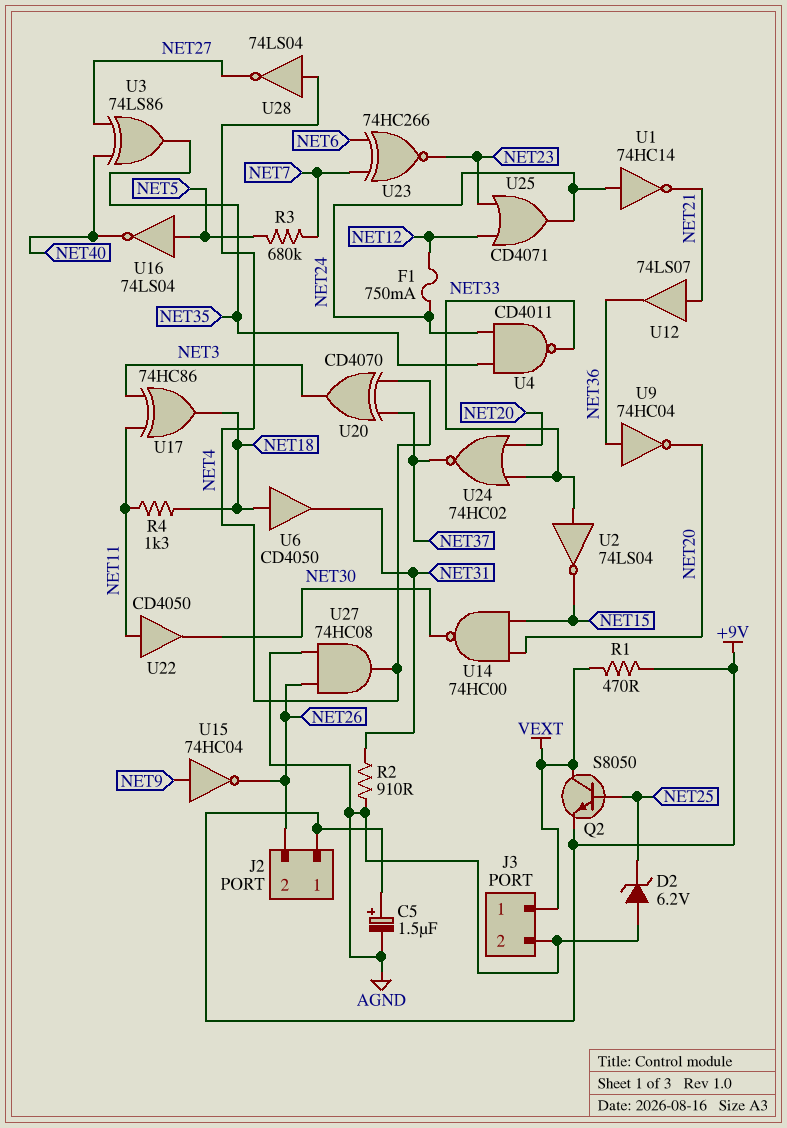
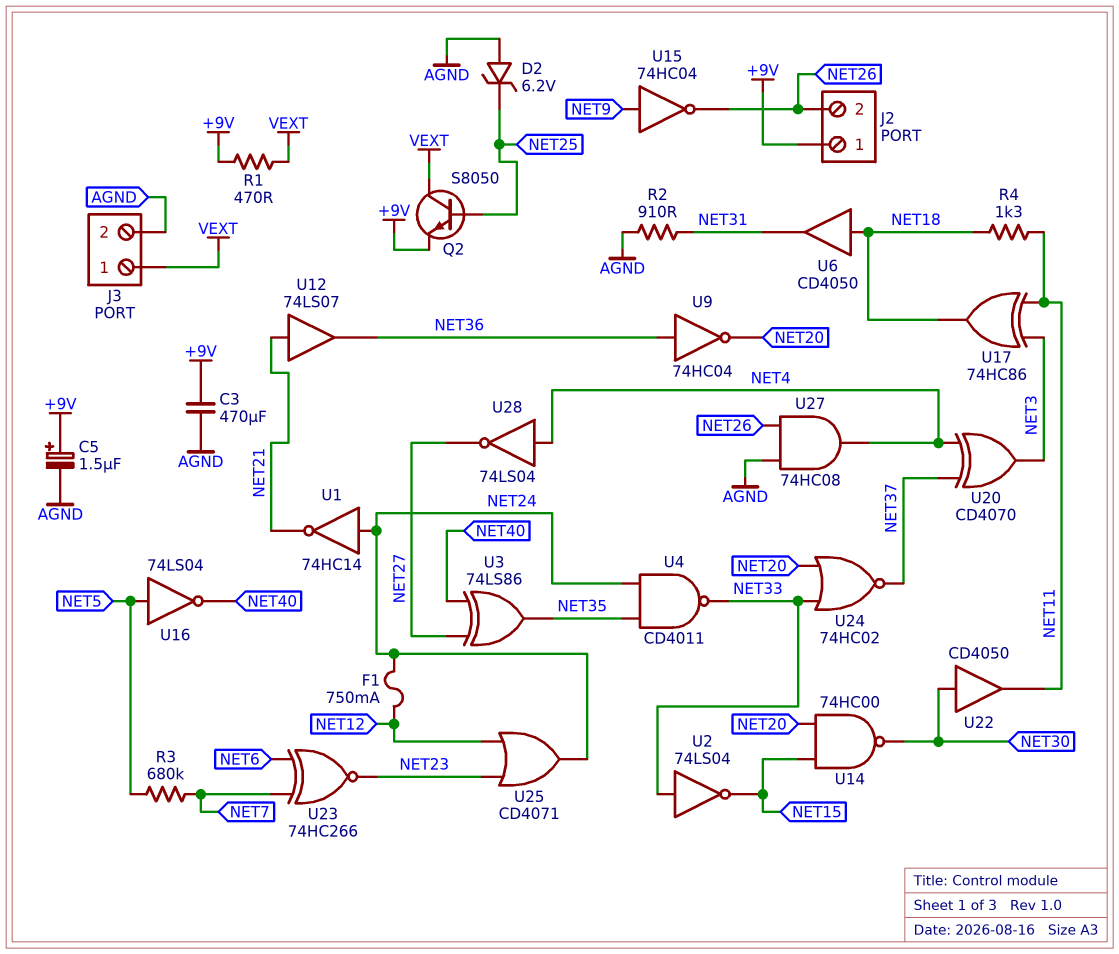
C3: none -> 470uF (+9V, AGND)
U22: buffer CD4050 (in NET11, out NET30) -> buffer CD4050 (in NET30, out NET11)

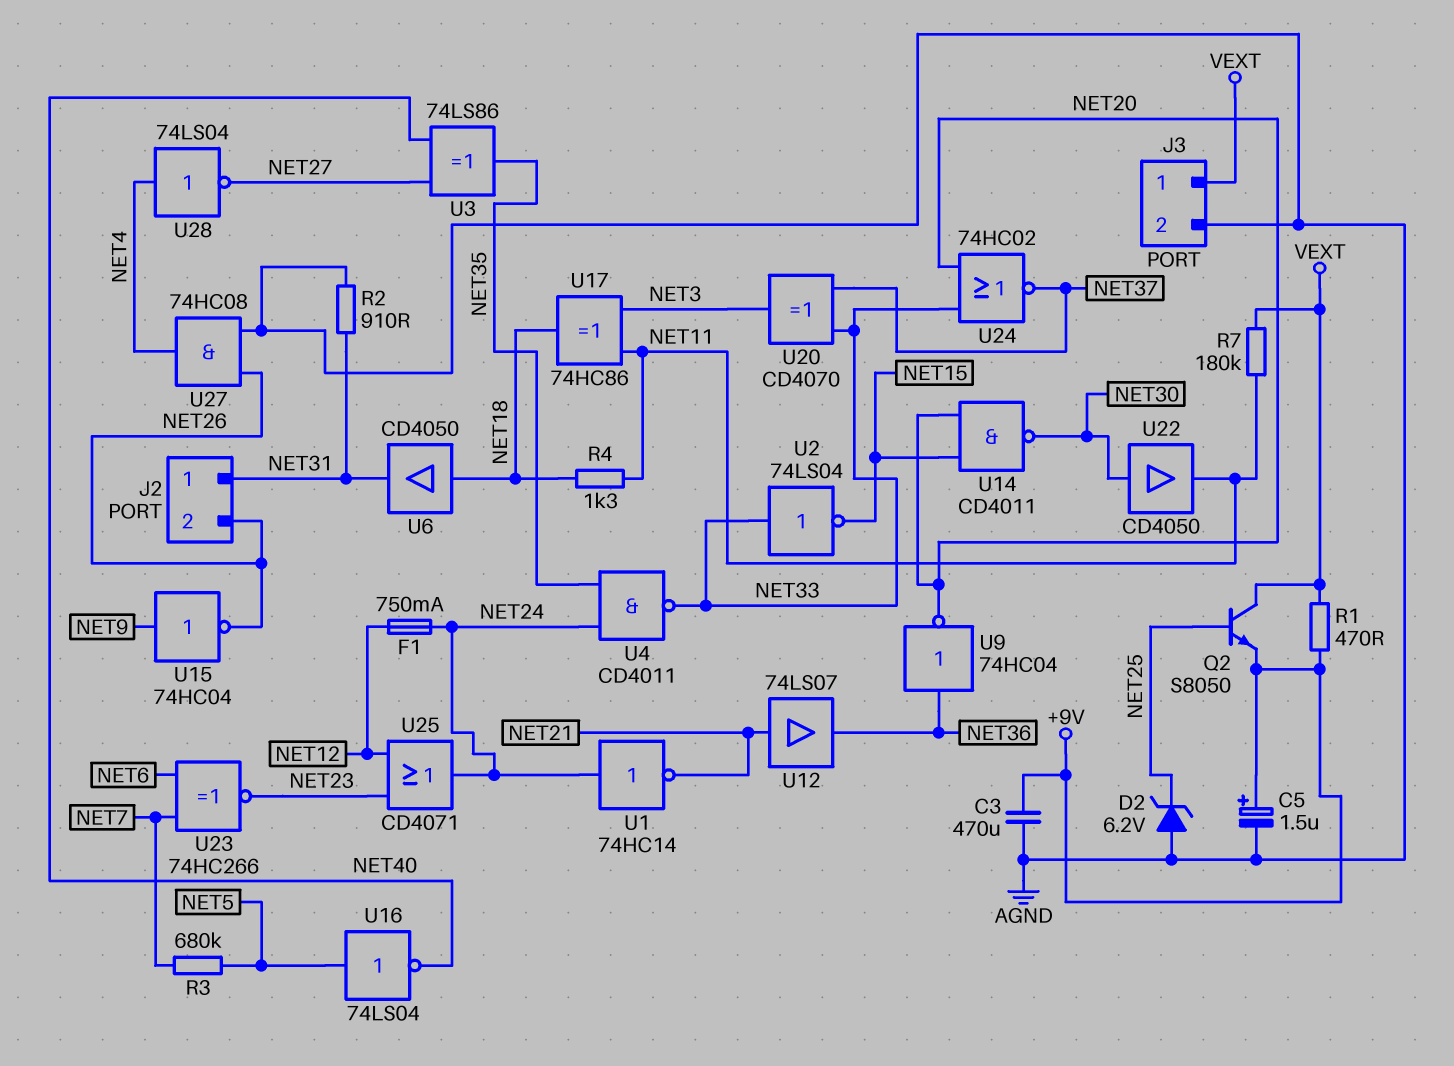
J2 pin 1: +9V -> NET31
R7: none -> 180k (NET11, VEXT)
U14: NAND 74HC00 (in NET15, in NET20, out NET30) -> NAND CD4011 (in NET15, in NET20, out NET30)
U20: XOR CD4070 (in NET4, in NET37, out NET3) -> XOR CD4070 (in NET33, in NET37, out NET3)

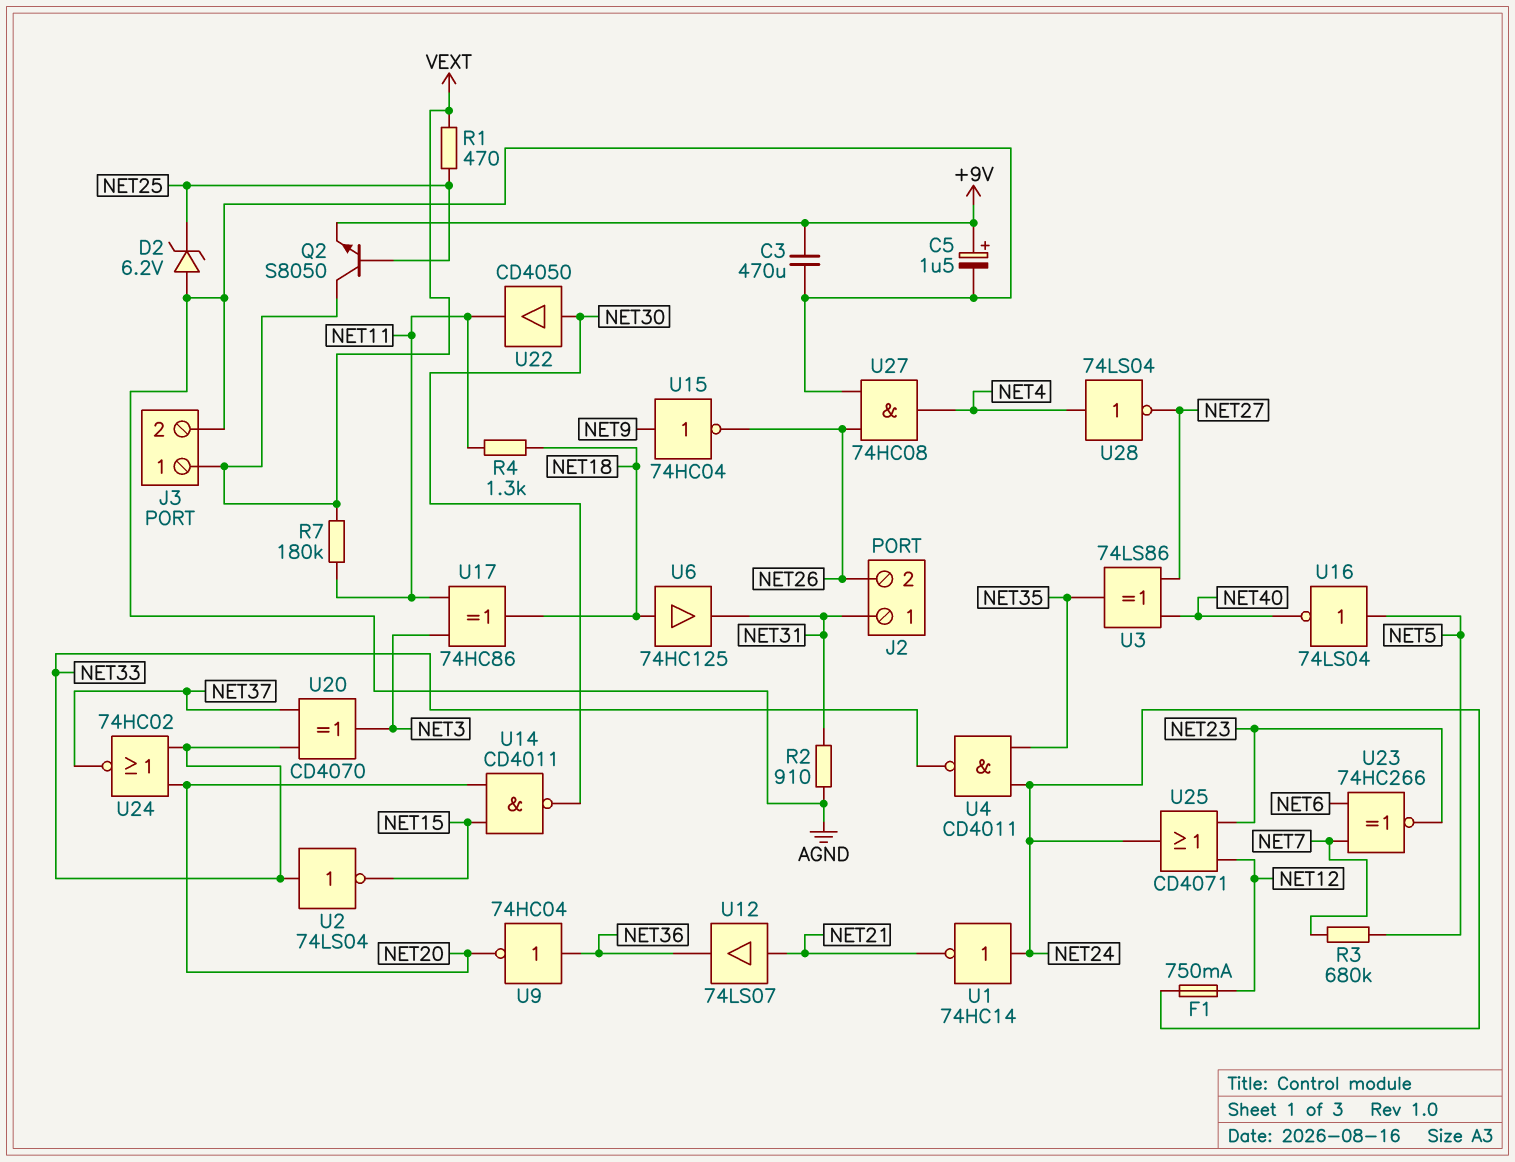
R1: 470 (+9V, VEXT) -> 470 (NET25, VEXT)
U6: buffer CD4050 (in NET18, out NET31) -> buffer 74HC125 (in NET18, out NET31)

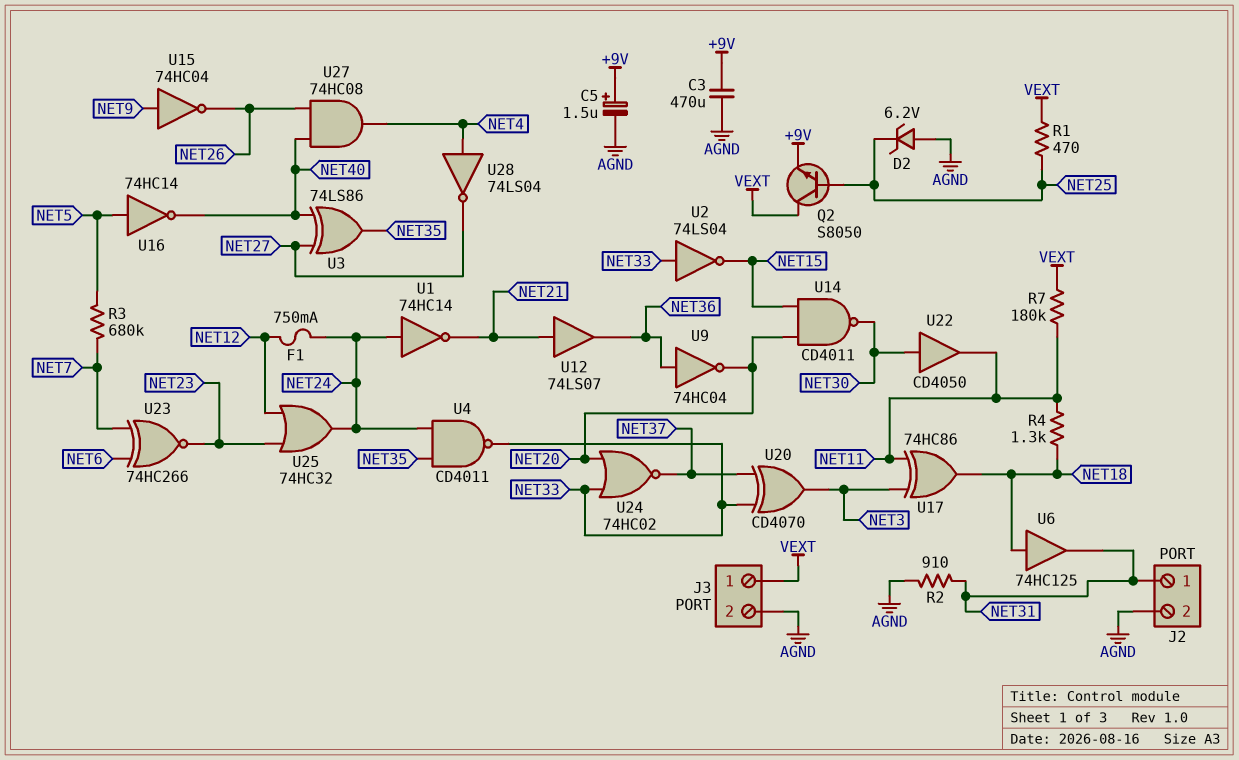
J2 pin 2: NET26 -> AGND
U16: NOT 74LS04 (in NET5, out NET40) -> NOT 74HC14 (in NET5, out NET40)
U25: OR CD4071 (in NET12, in NET23, out NET24) -> OR 74HC32 (in NET12, in NET23, out NET24)
U27: AND 74HC08 (in AGND, in NET26, out NET4) -> AND 74HC08 (in NET26, in NET40, out NET4)

